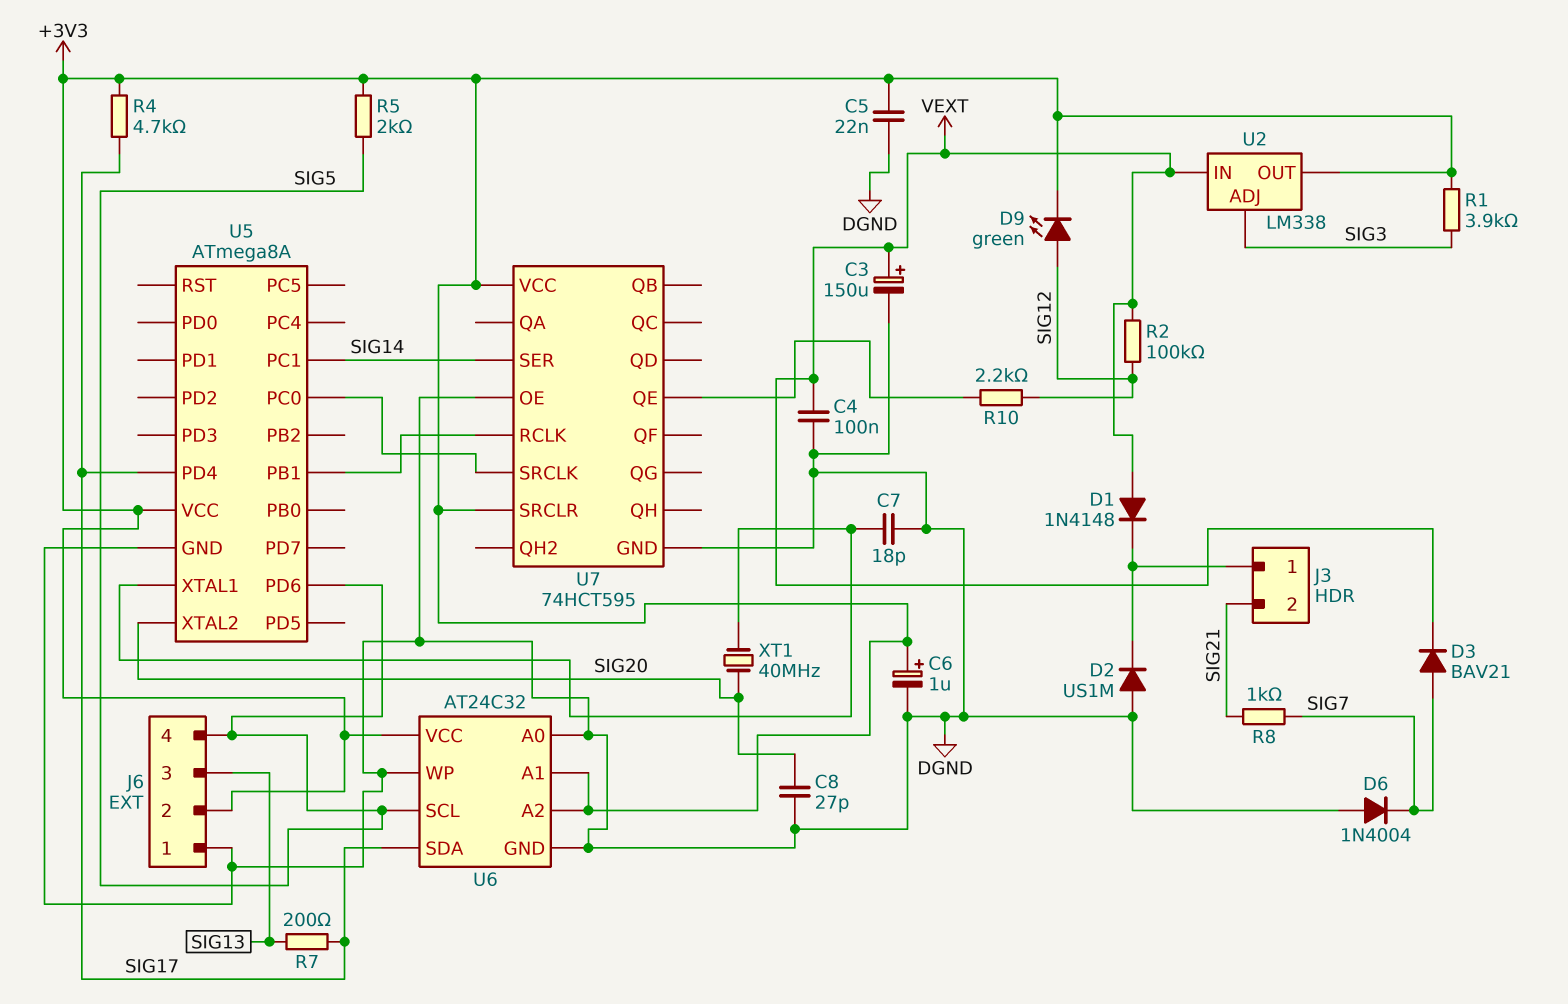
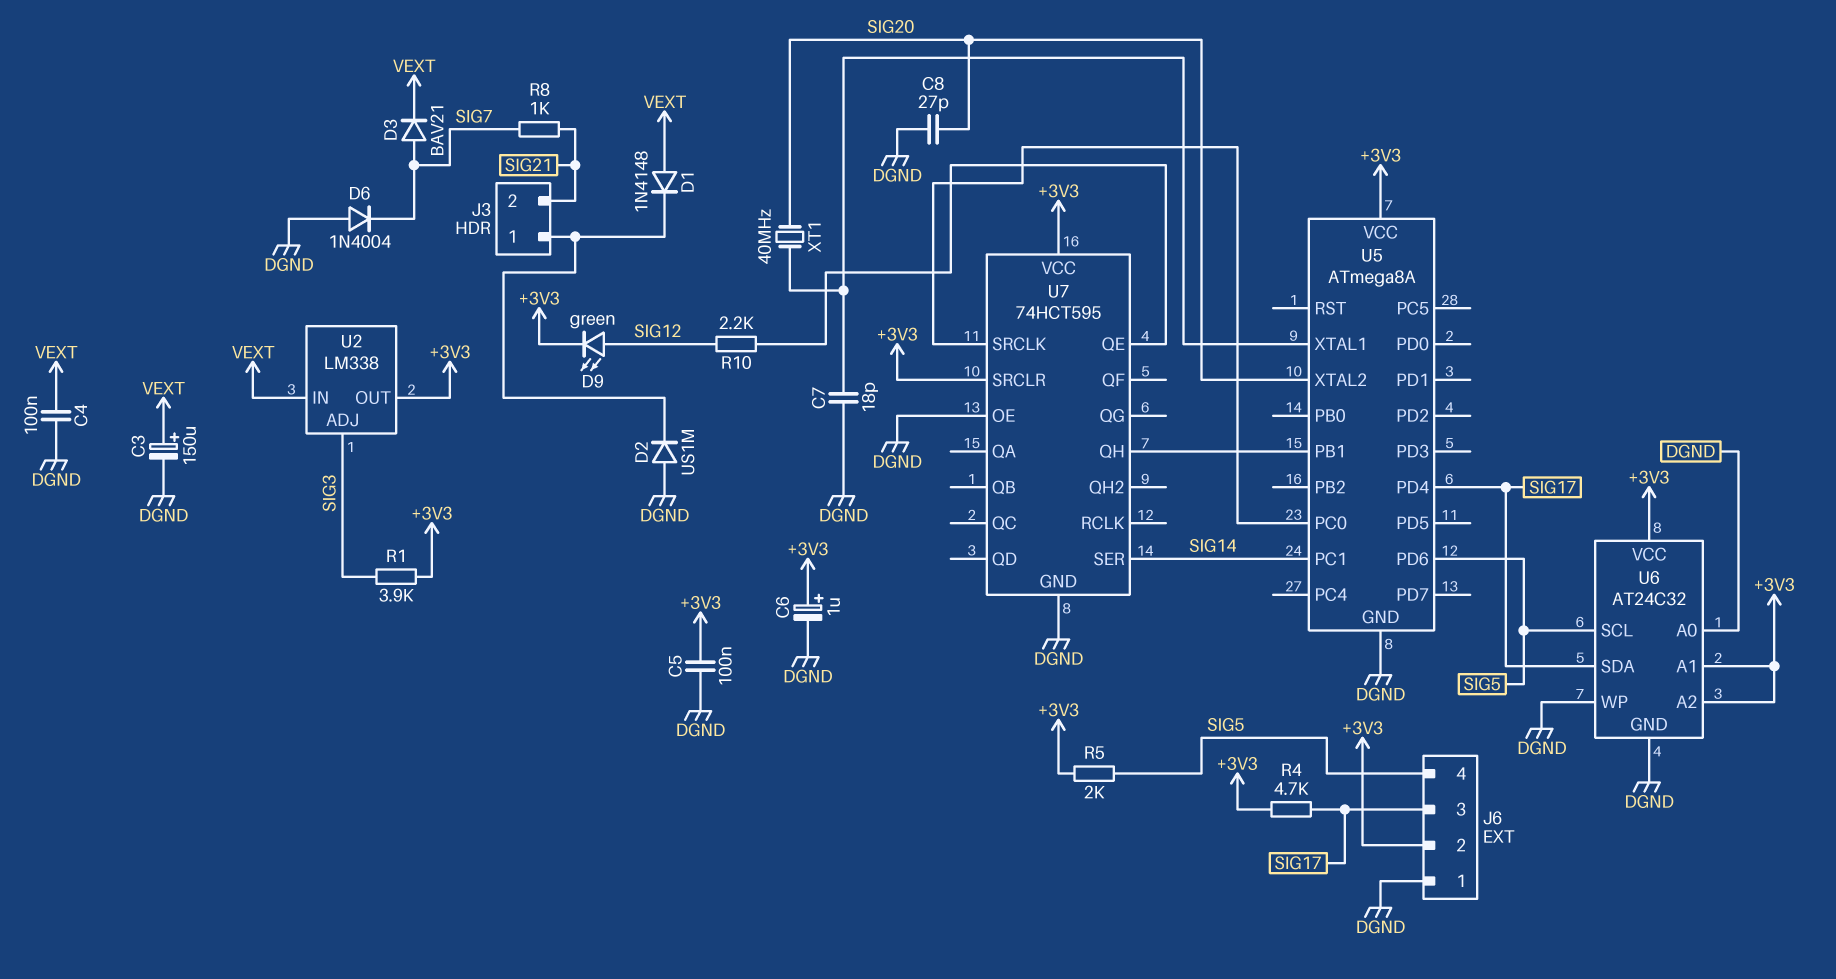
C5: 22nF (+3V3, DGND) -> 100nF (+3V3, DGND)
J6 pin 3: SIG13 -> SIG17
R2: 100k (SIG12, VEXT) -> none
R7: 200 (SIG13, SIG17) -> none
U7 pin QH: none -> U5/PB1
U7 pin RCLK: U5/PB1 -> none

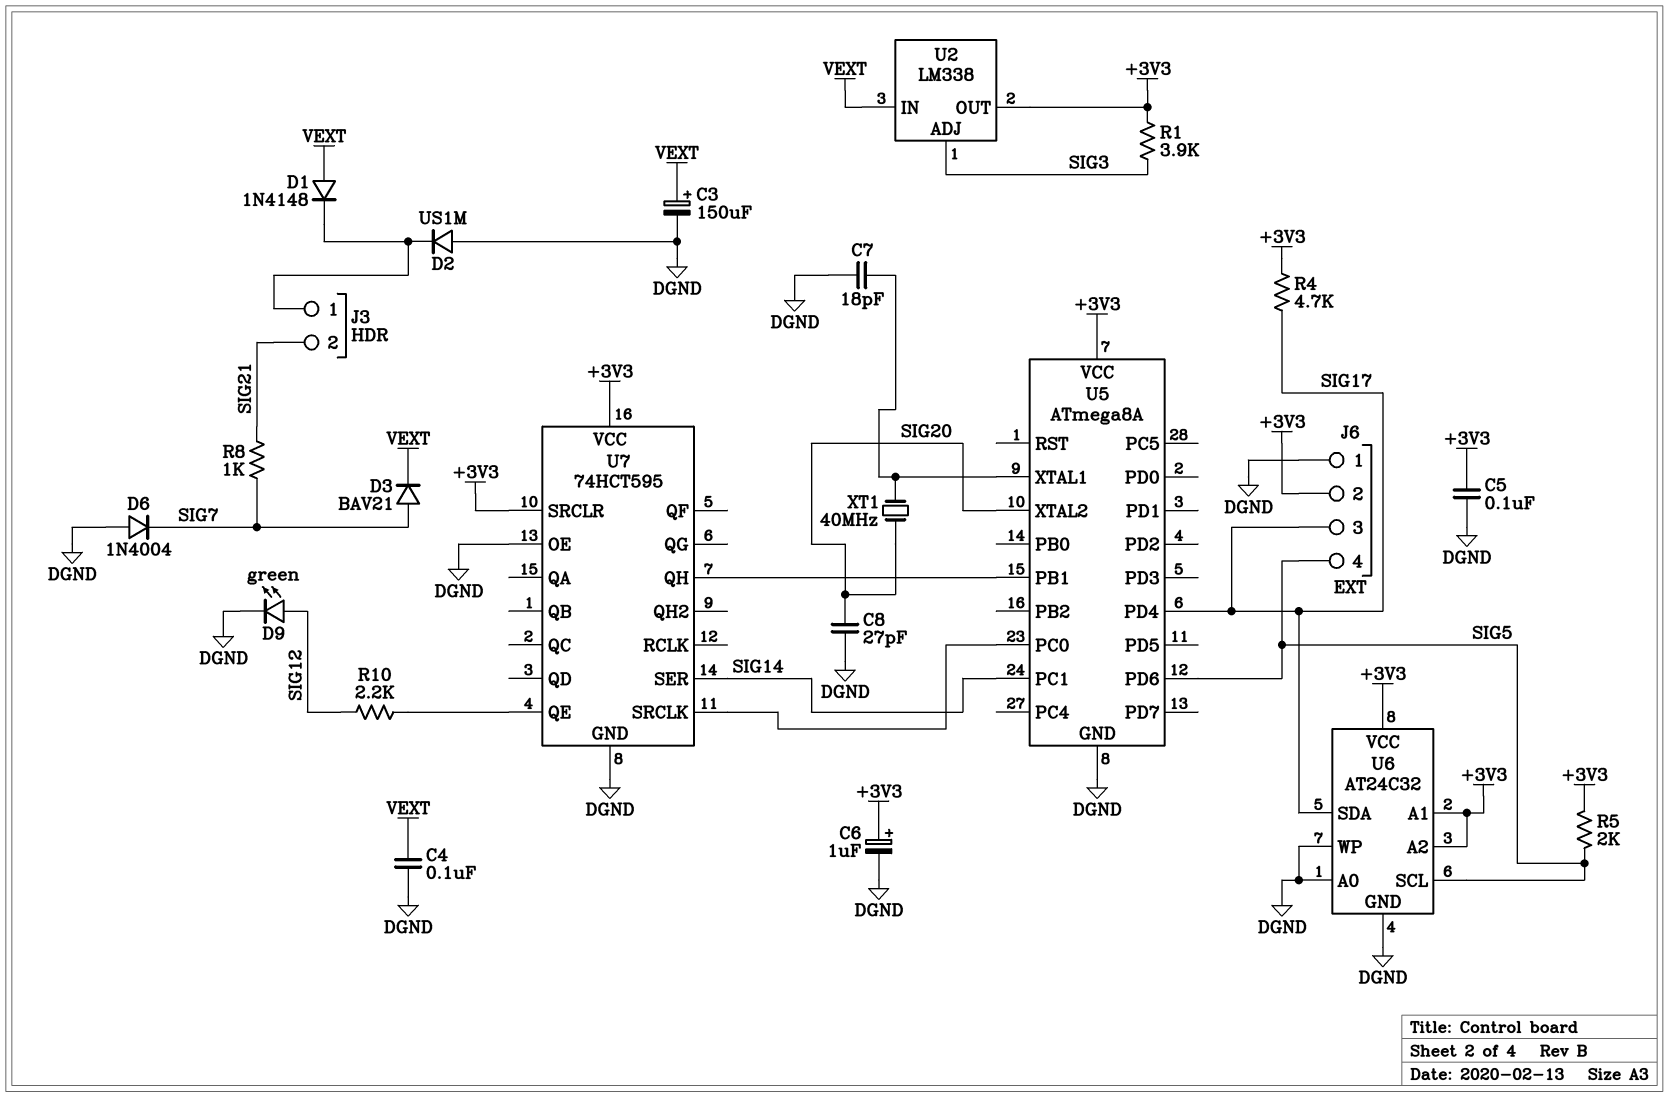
D9: LED green (A SIG12, K +3V3) -> LED green (A SIG12, K DGND)

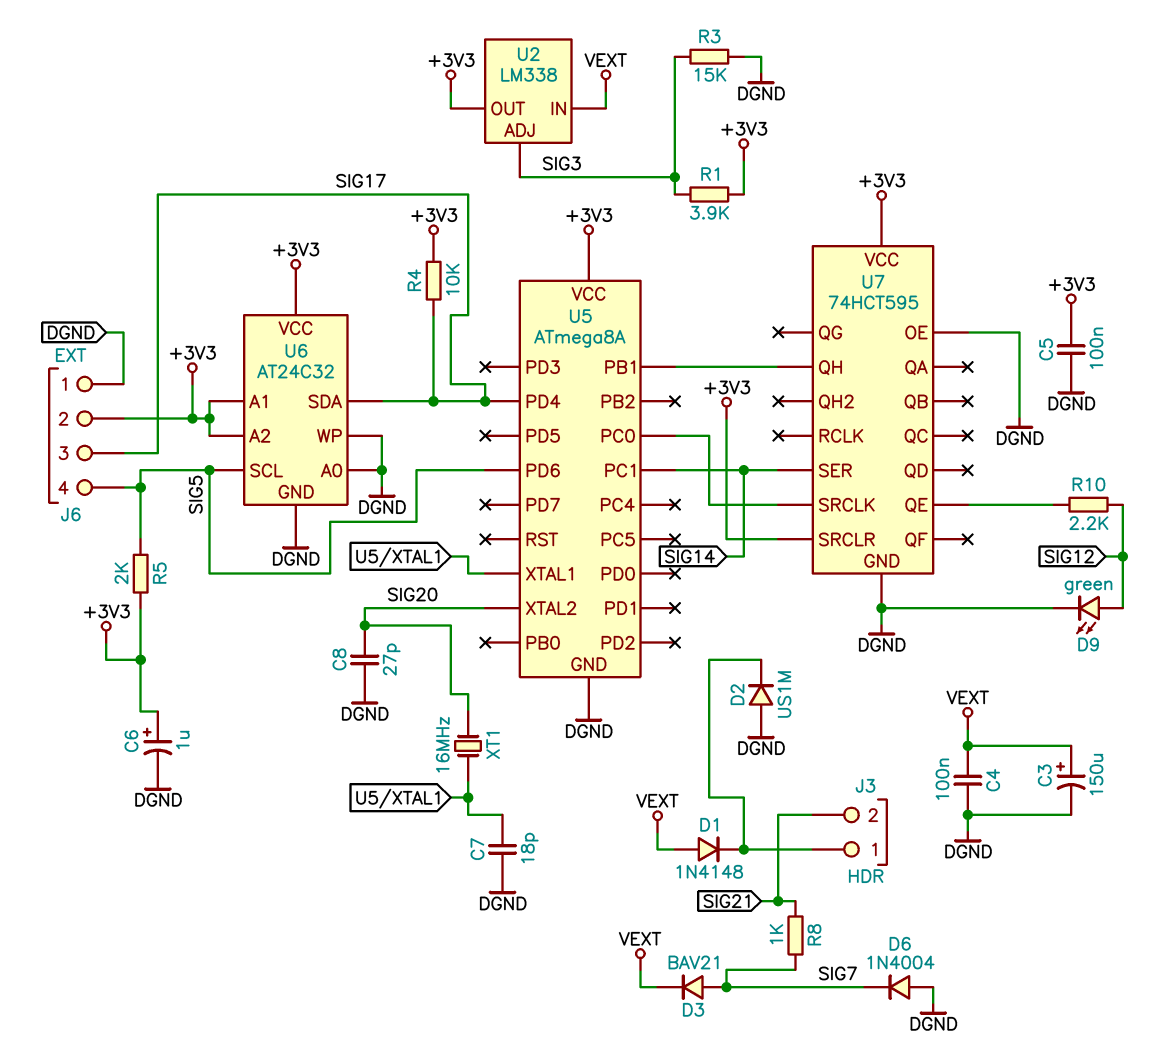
R3: none -> 15k (DGND, SIG3)
R4: 4.7k (+3V3, SIG17) -> 10k (+3V3, SIG17)
XT1: 40MHz (SIG20, U5/XTAL1) -> 16MHz (SIG20, U5/XTAL1)

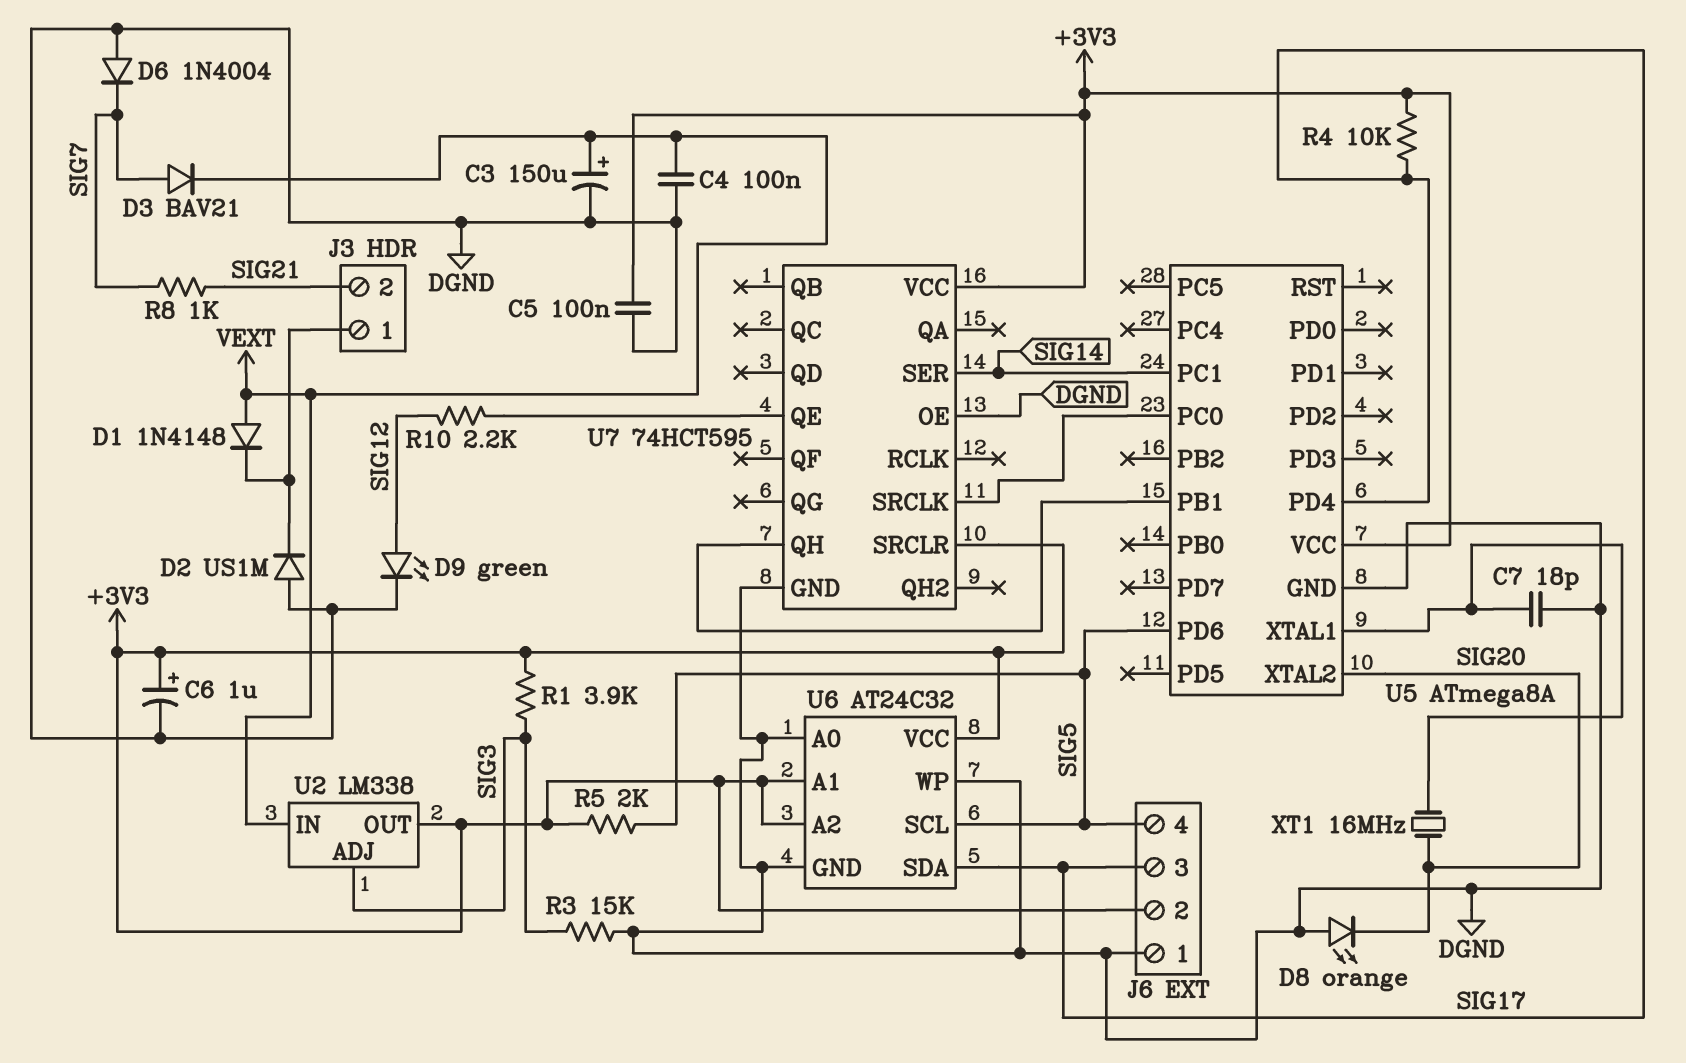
C8: 27pF (DGND, SIG20) -> none
D8: none -> LED orange (A DGND, K SIG20)

